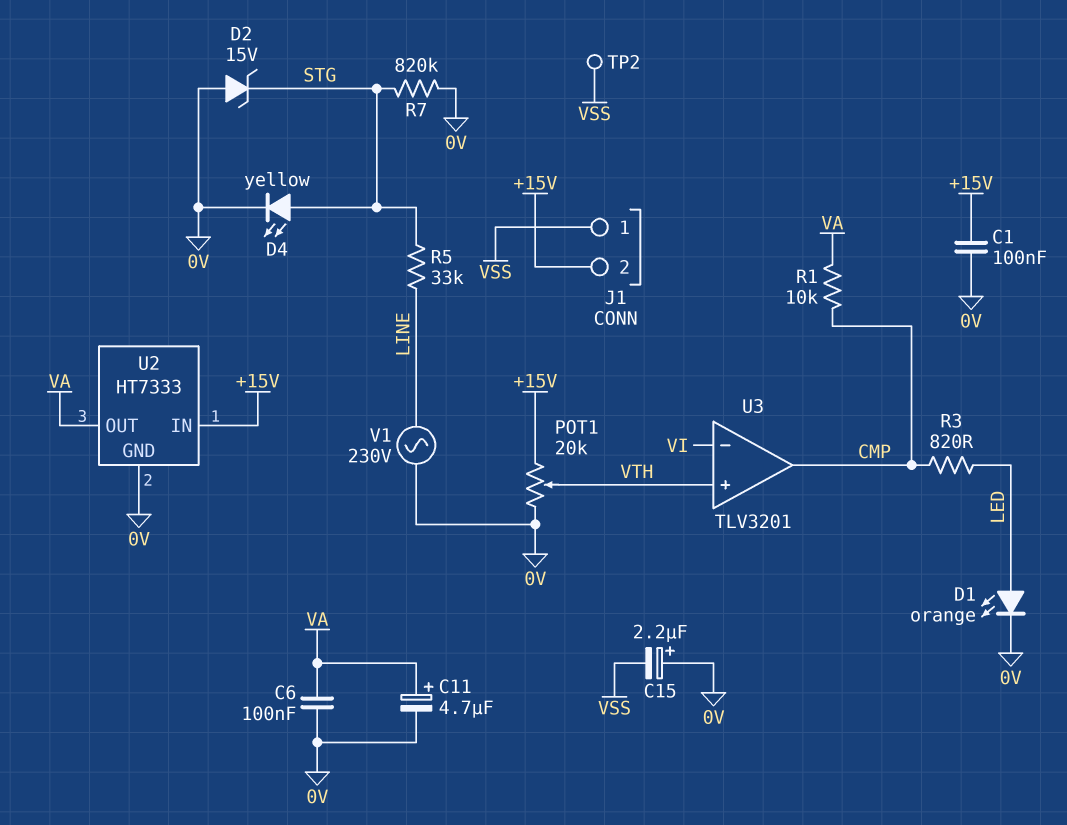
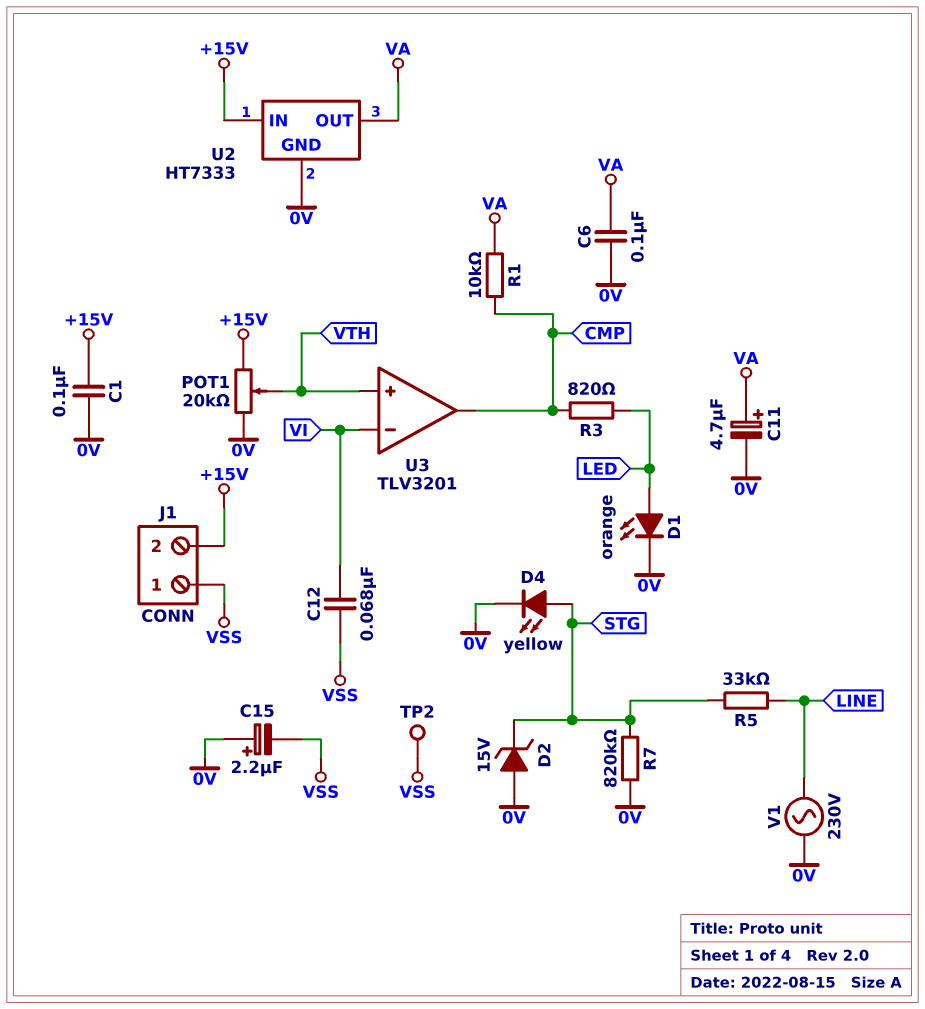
C12: none -> 68nF (VI, VSS)

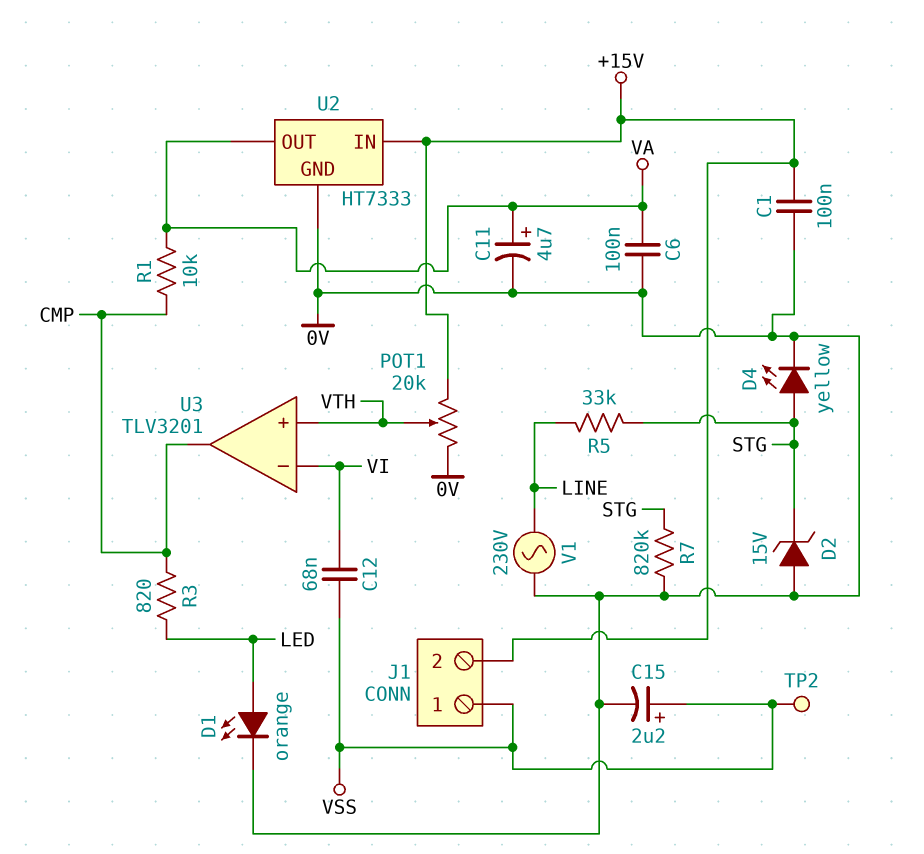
C15: 2.2uF (plus 0V, minus VSS) -> 2.2uF (plus VSS, minus 0V)

